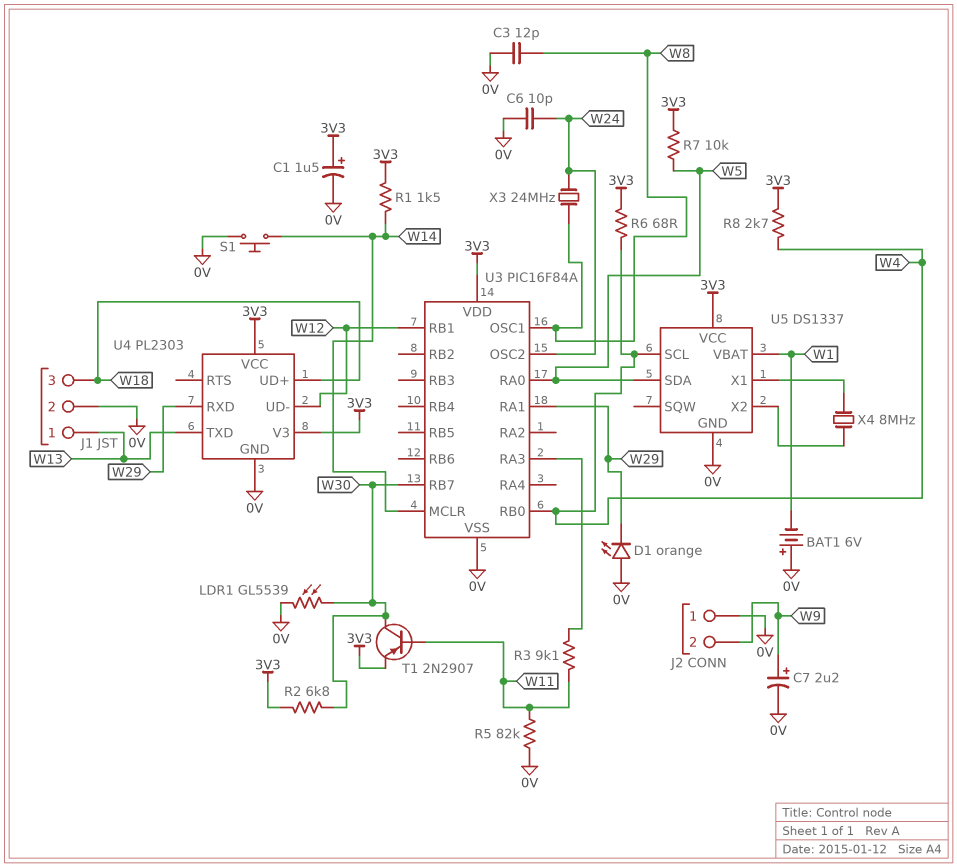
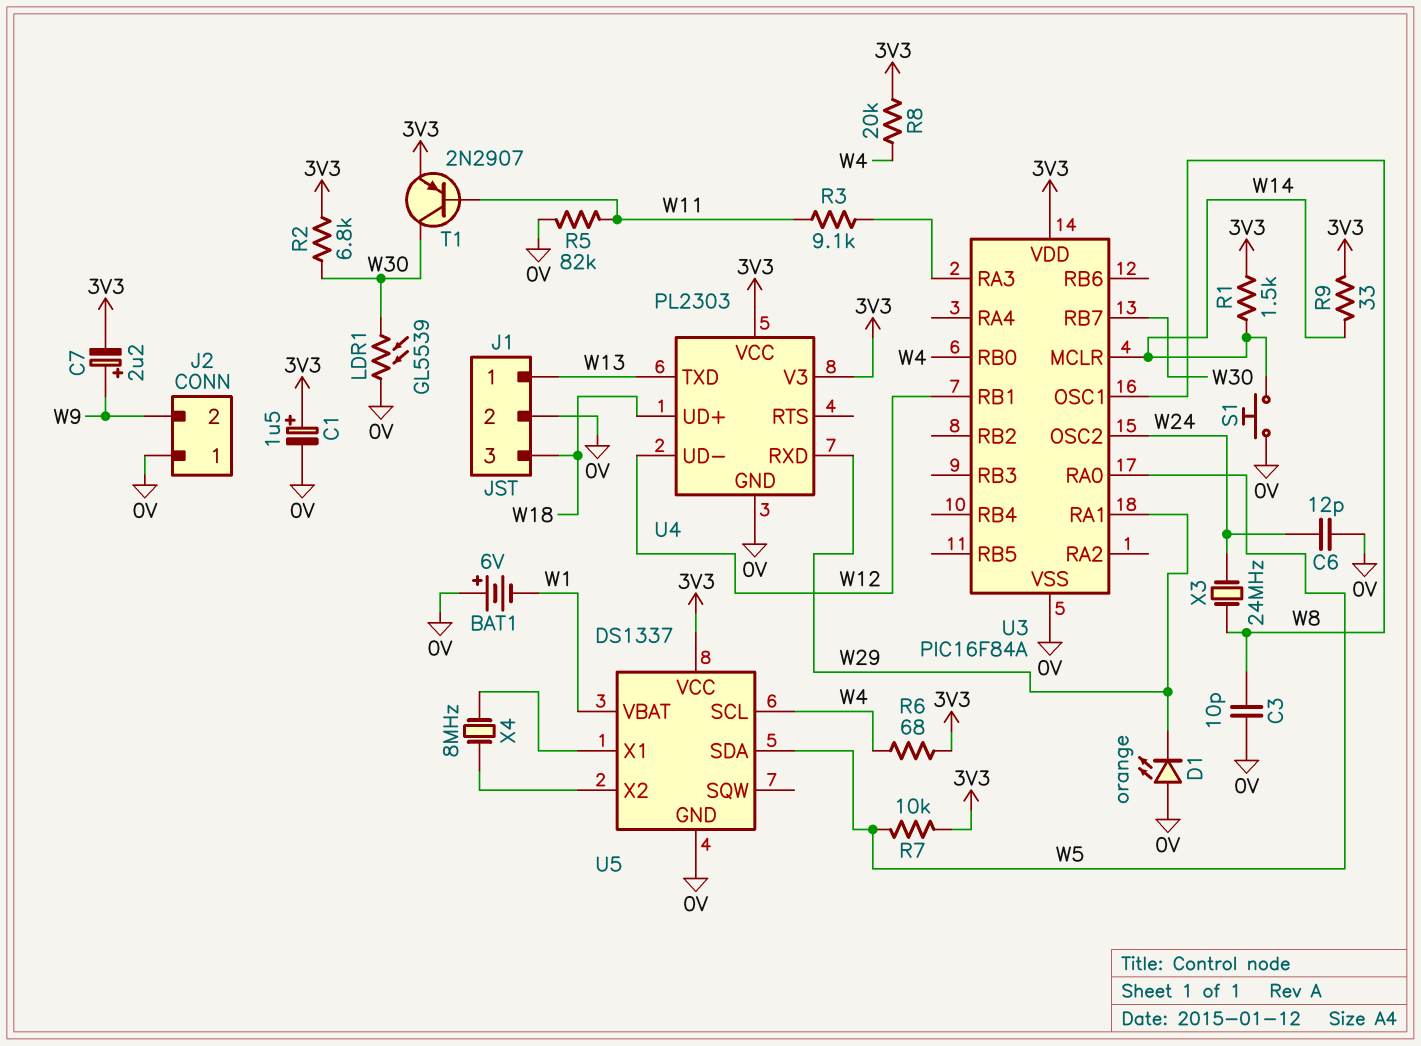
C3: 12pF (0V, W8) -> 10pF (0V, W8)
C6: 10pF (0V, W24) -> 12pF (0V, W24)
C7: 2.2uF (plus W9, minus 0V) -> 2.2uF (plus W9, minus 3V3)
R8: 2.7k (3V3, W4) -> 20k (3V3, W4)
R9: none -> 33 (3V3, W14)

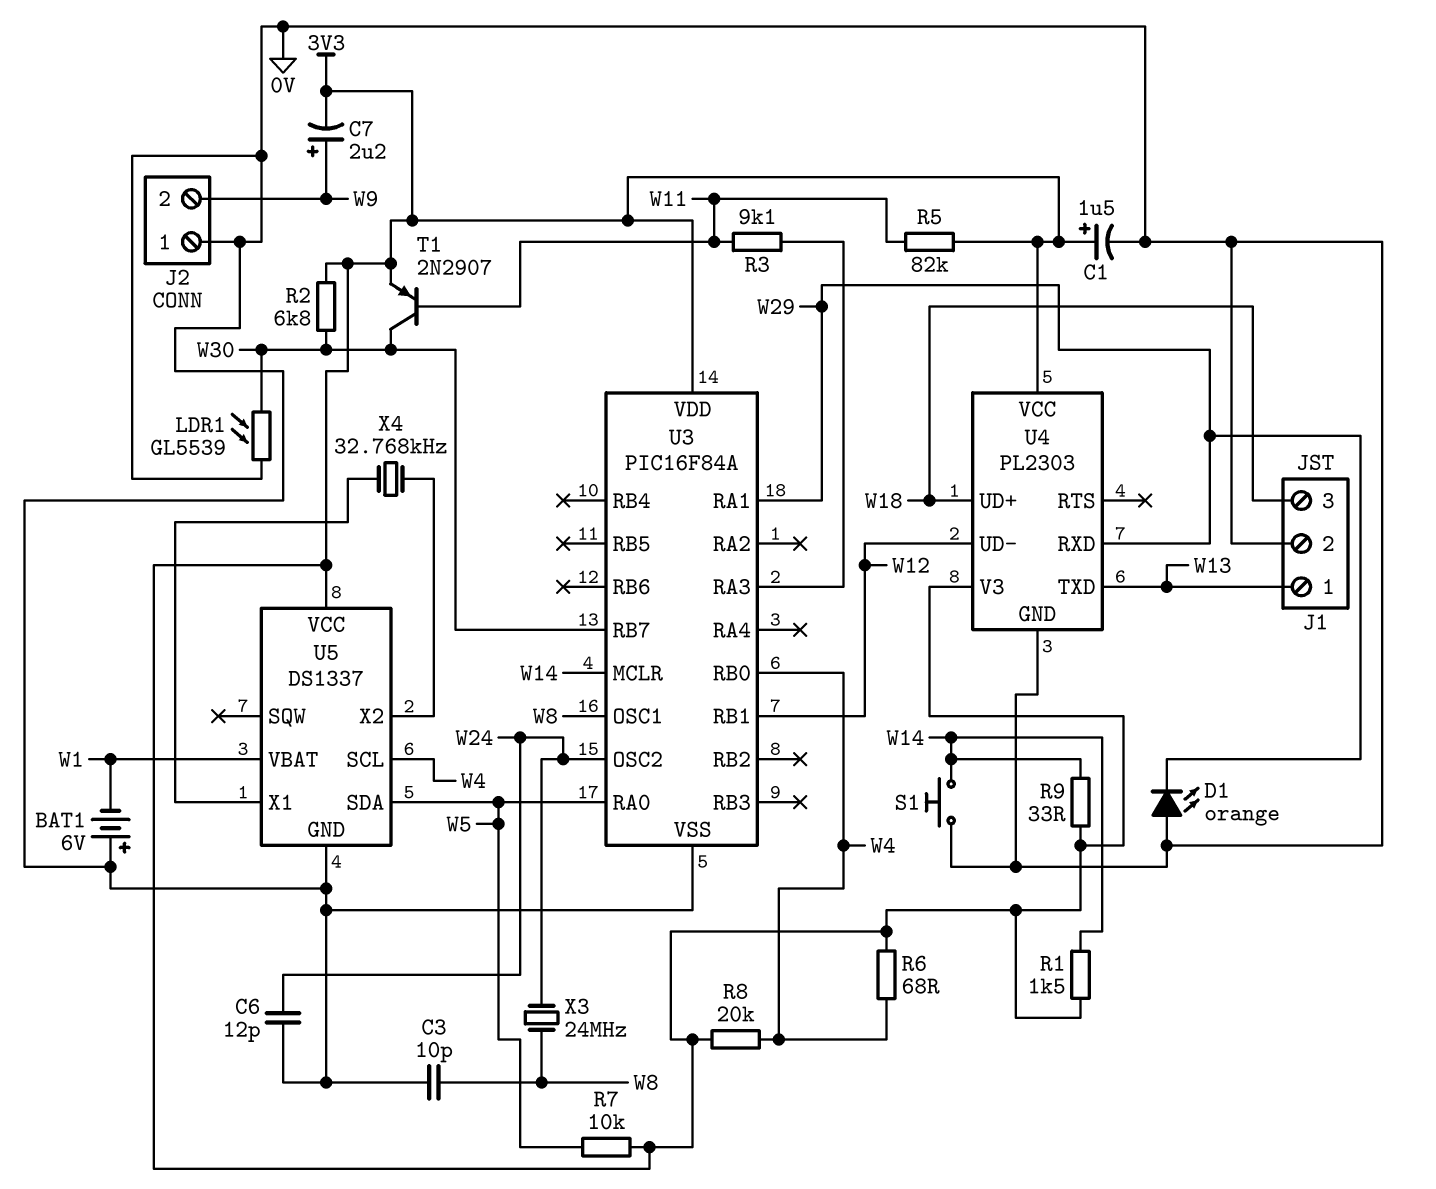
R5: 82k (0V, W11) -> 82k (3V3, W11)
X4: 8MHz (U5/X1, U5/X2) -> 32.768kHz (U5/X1, U5/X2)

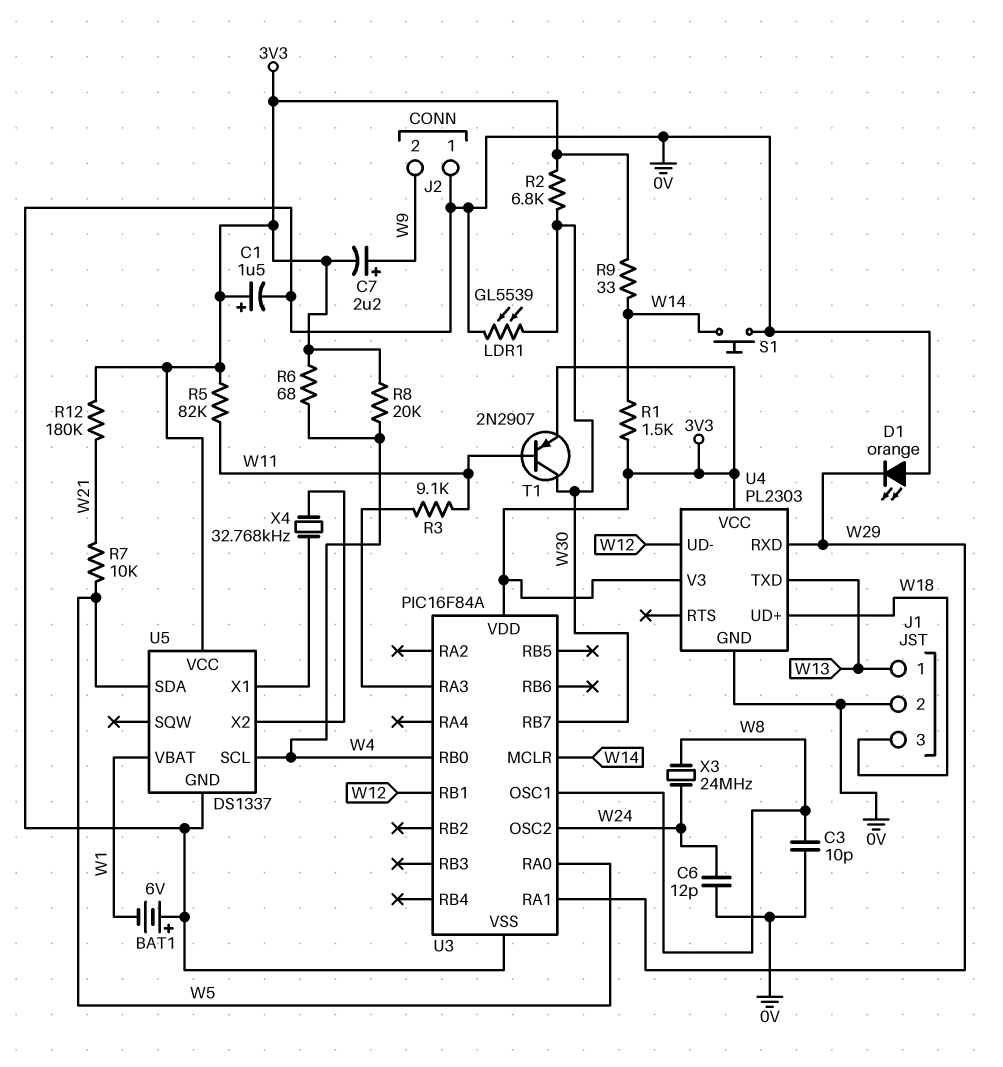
R7: 10k (3V3, W5) -> 10k (W5, W21)
R12: none -> 180k (3V3, W21)

